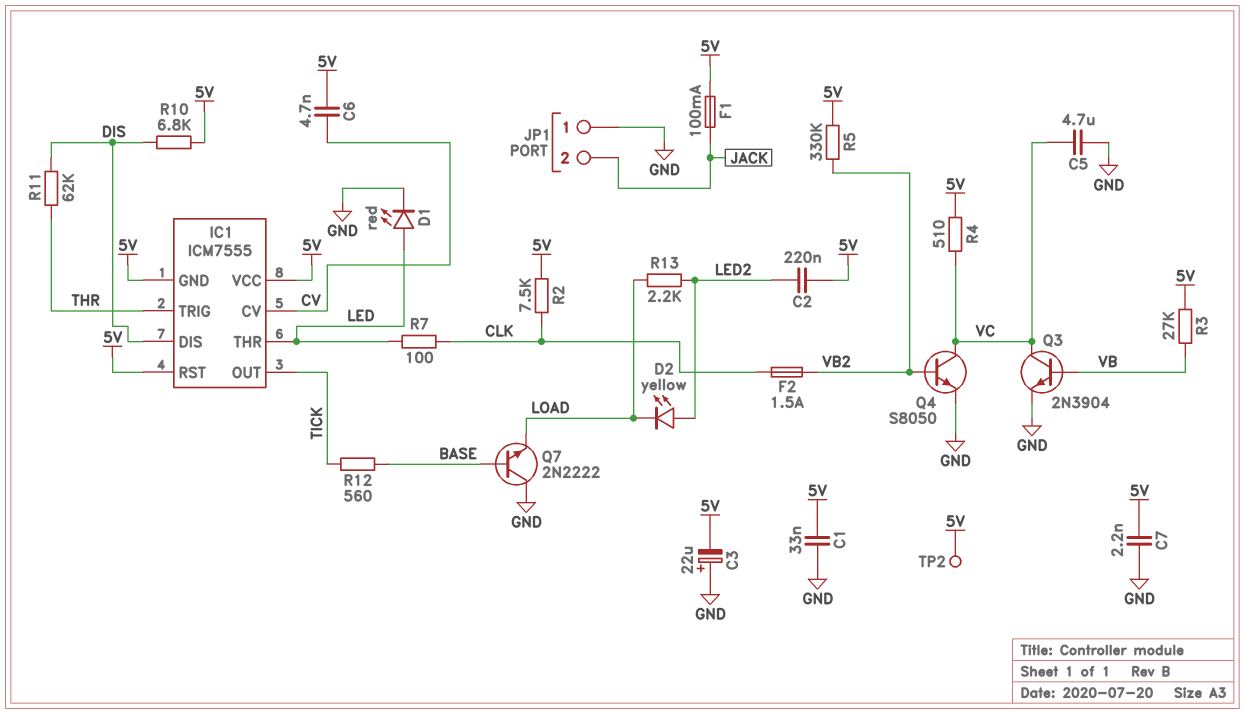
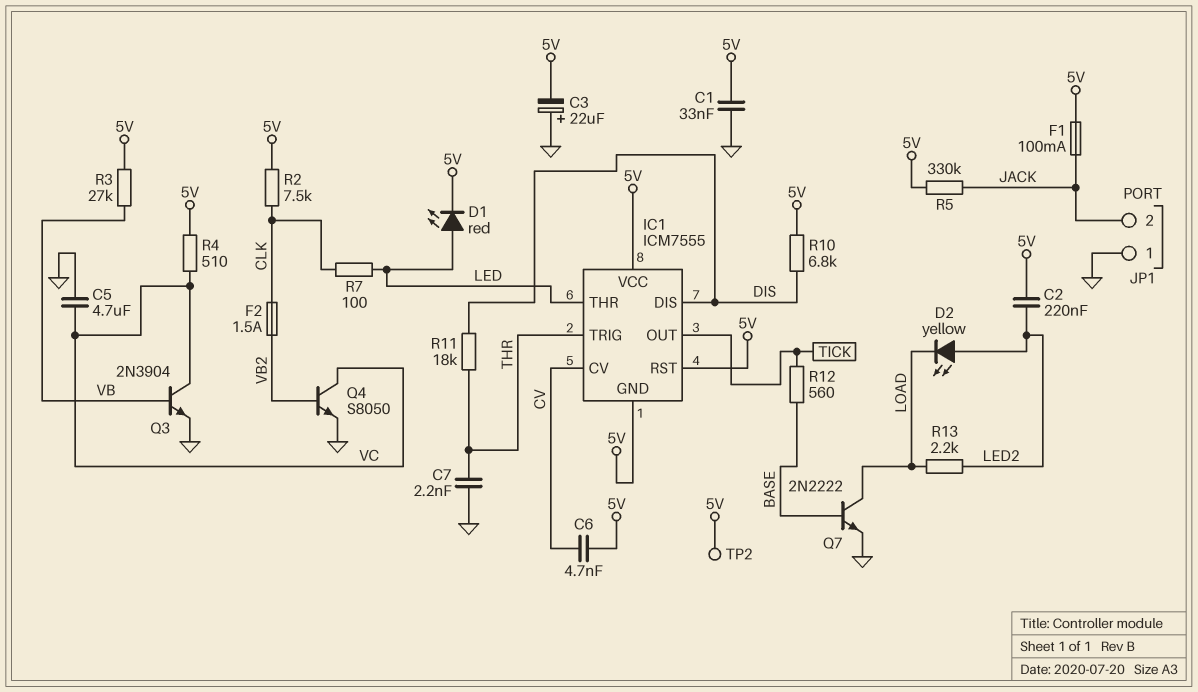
C7: 2.2nF (5V, GND) -> 2.2nF (GND, THR)
D1: LED red (A LED, K GND) -> LED red (A LED, K 5V)
Q7: NPN 2N2222 (B BASE, C GND, E LOAD) -> NPN 2N2222 (B BASE, C LOAD, E GND)
R5: 330k (5V, VB2) -> 330k (5V, JACK)
R11: 62k (DIS, THR) -> 18k (DIS, THR)

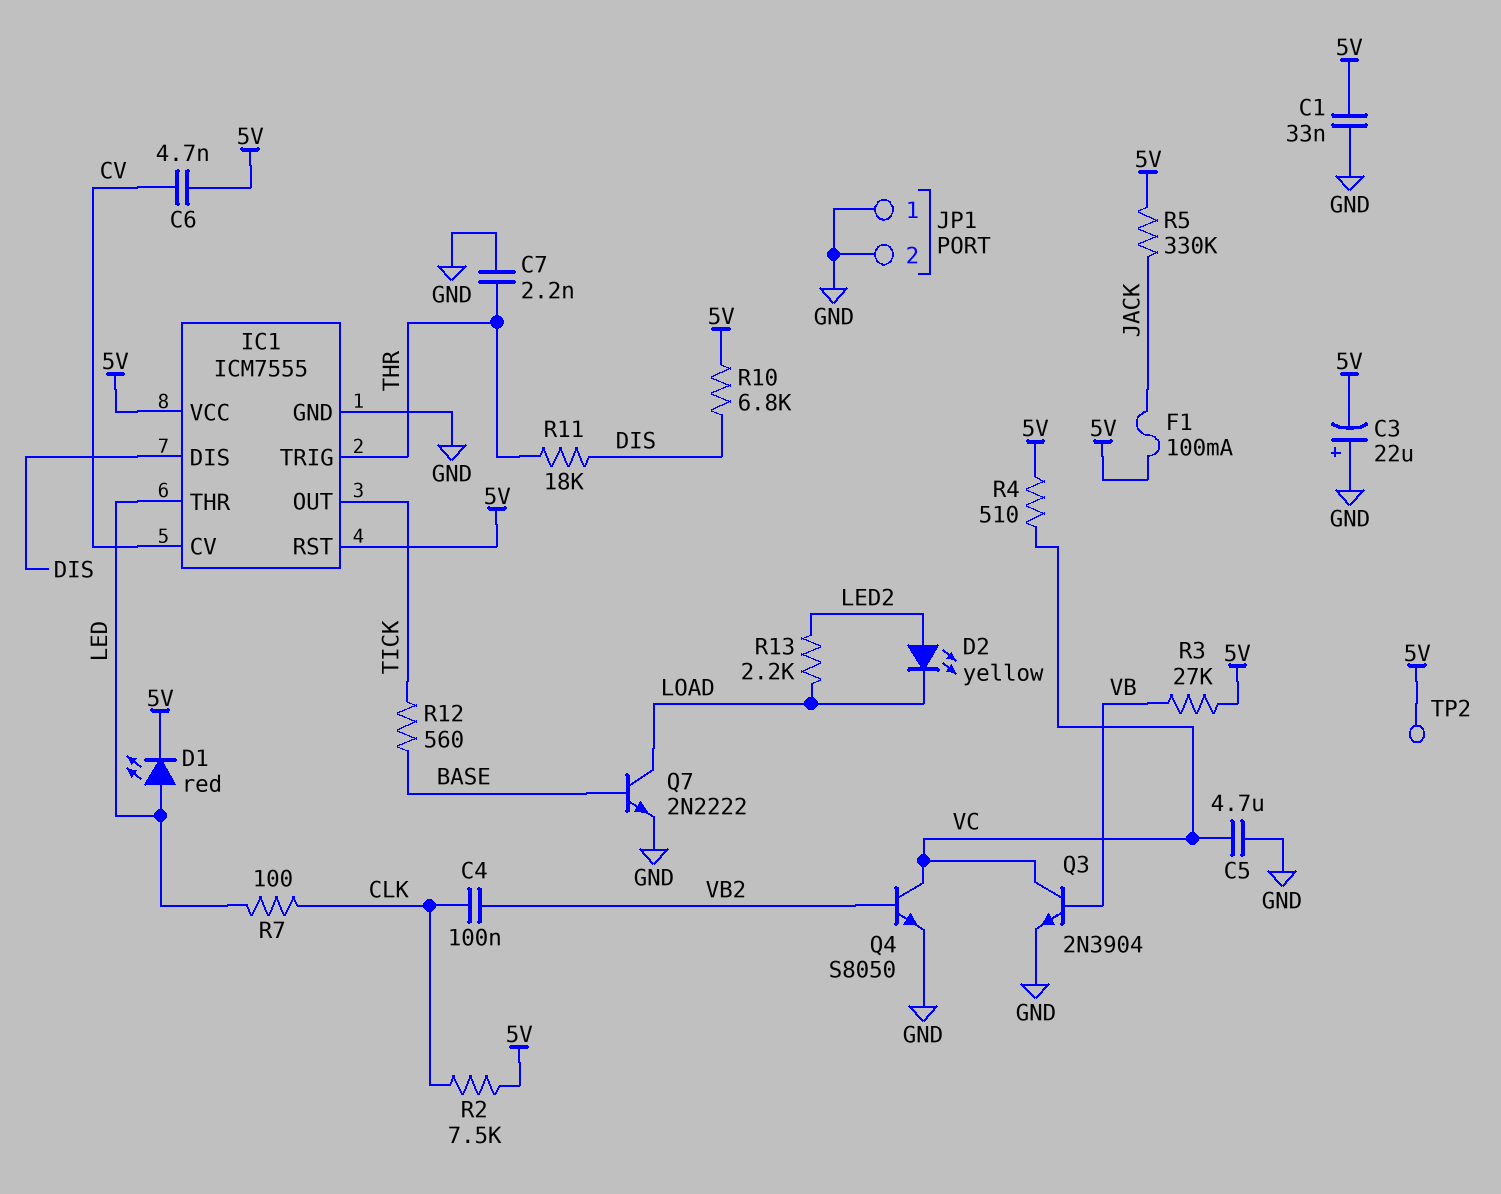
C2: 220nF (5V, LED2) -> none
C4: none -> 100nF (CLK, VB2)
F2: 1.5A (CLK, VB2) -> none
IC1 pin GND: 5V -> GND
JP1 pin 2: JACK -> GND

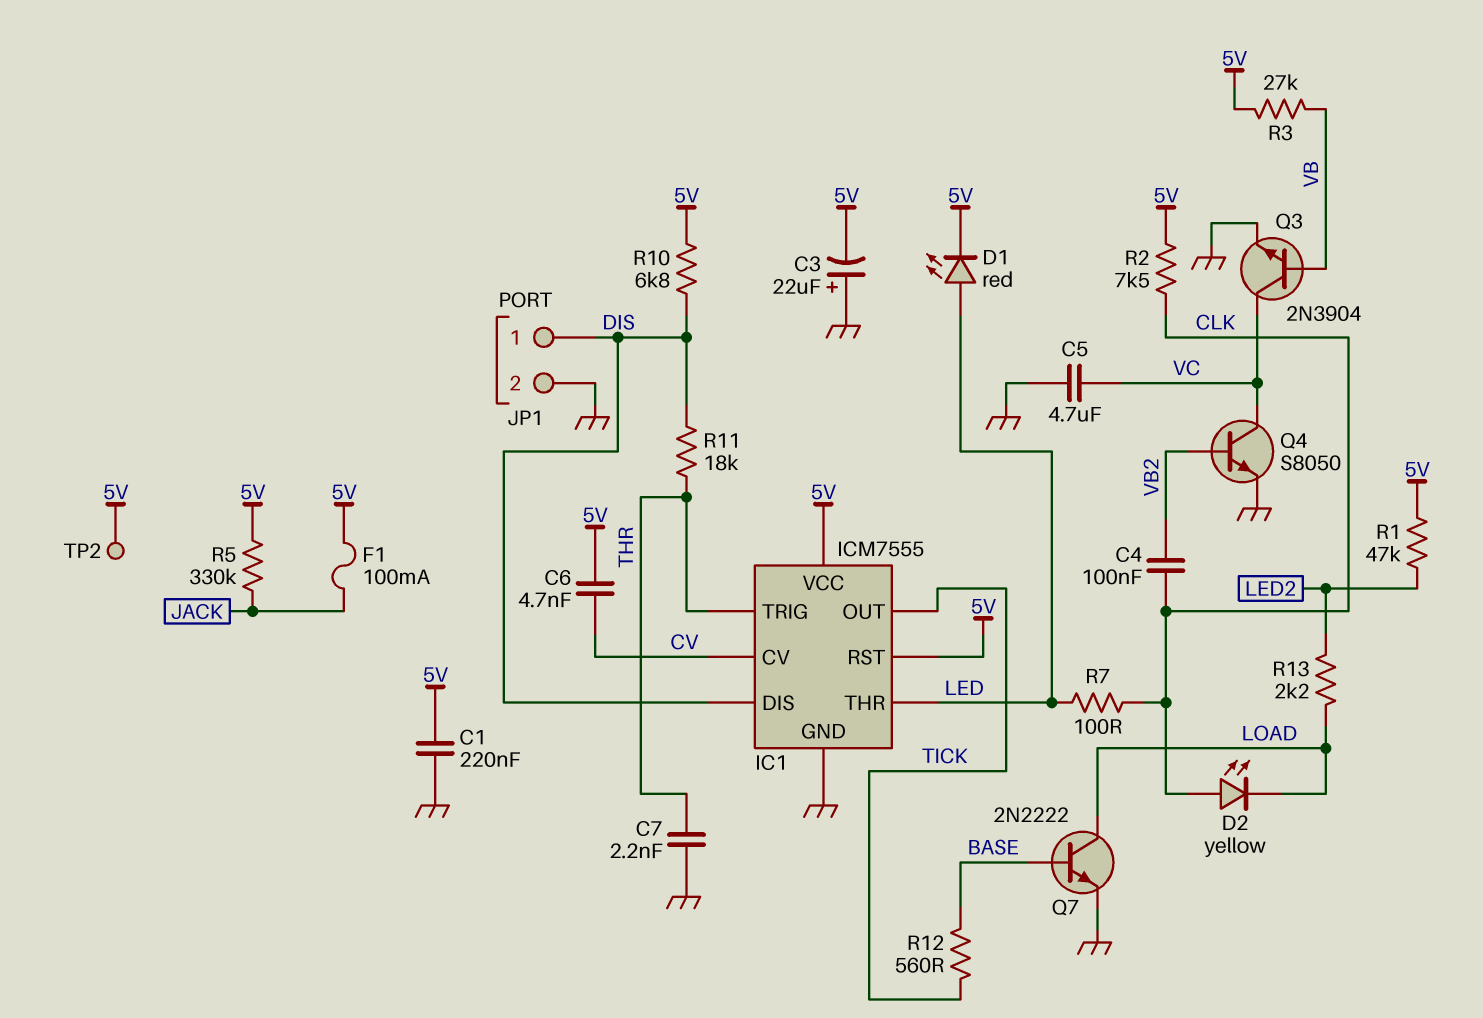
C1: 33nF (5V, GND) -> 220nF (5V, GND)
D2: LED yellow (A LED2, K LOAD) -> LED yellow (A CLK, K LOAD)
JP1 pin 1: GND -> DIS
R1: none -> 47k (5V, LED2)
R4: 510 (5V, VC) -> none

